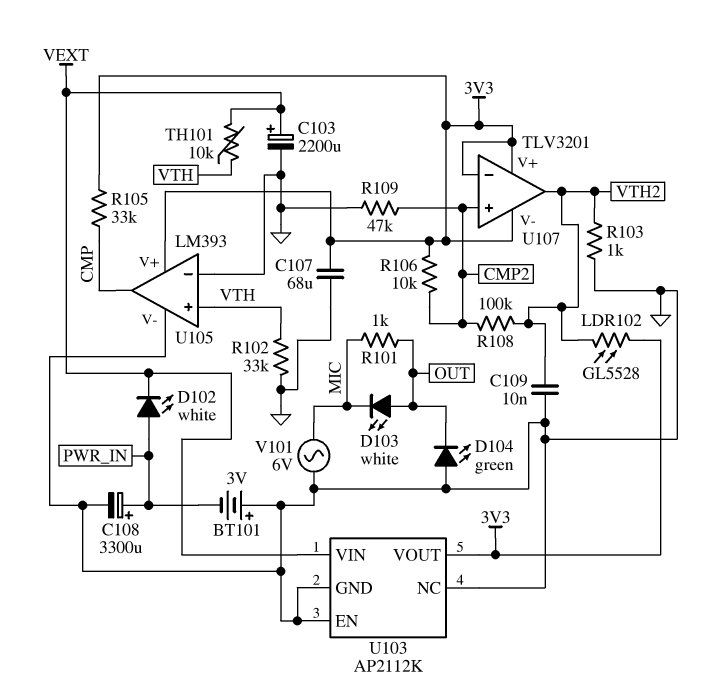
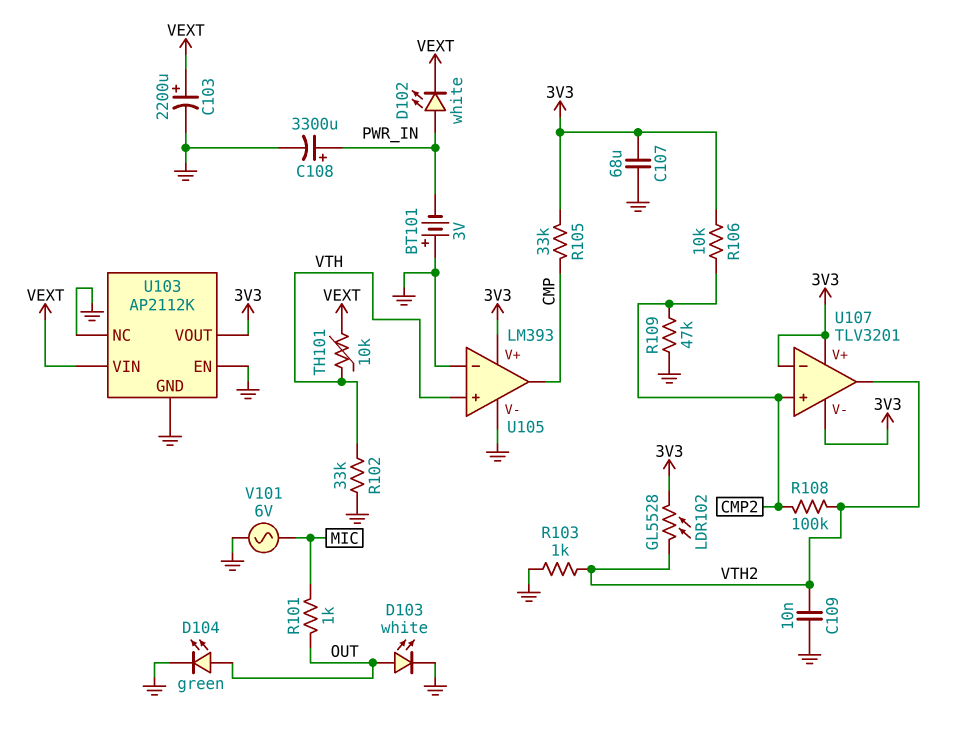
D103: LED white (A OUT, K MIC) -> LED white (A OUT, K GND)
D104: LED green (A GND, K OUT) -> LED green (A OUT, K GND)

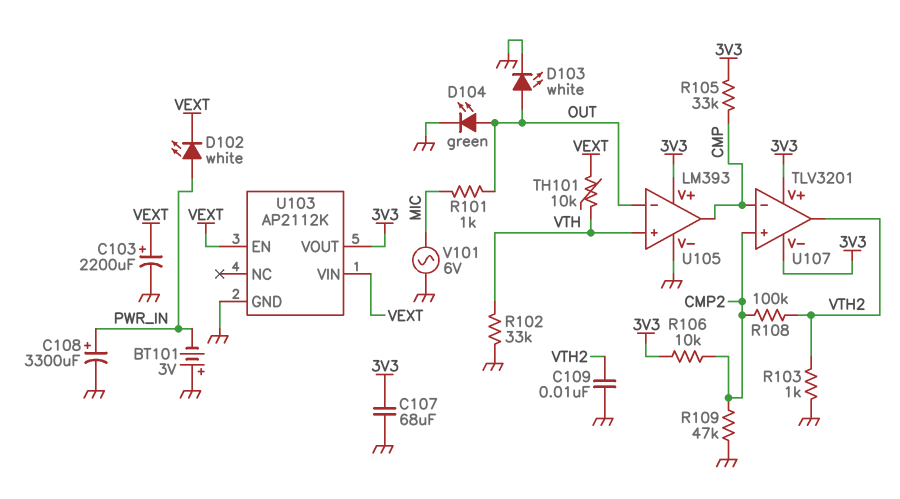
LDR102: GL5528 (3V3, VTH2) -> none
U103 pin EN: GND -> VEXT
U103 pin NC: GND -> none
U105 pin in-: GND -> OUT
U107 pin in-: 3V3 -> CMP

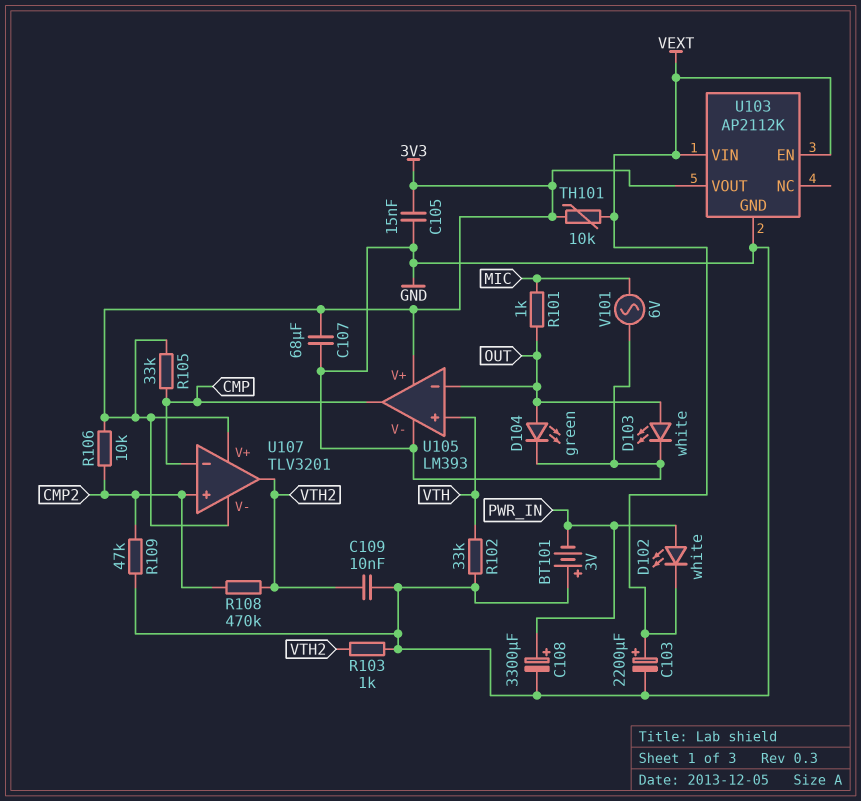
C105: none -> 15nF (3V3, GND)
R108: 100k (CMP2, VTH2) -> 470k (CMP2, VTH2)
TH101: 10k (VEXT, VTH) -> 10k (3V3, VEXT)

